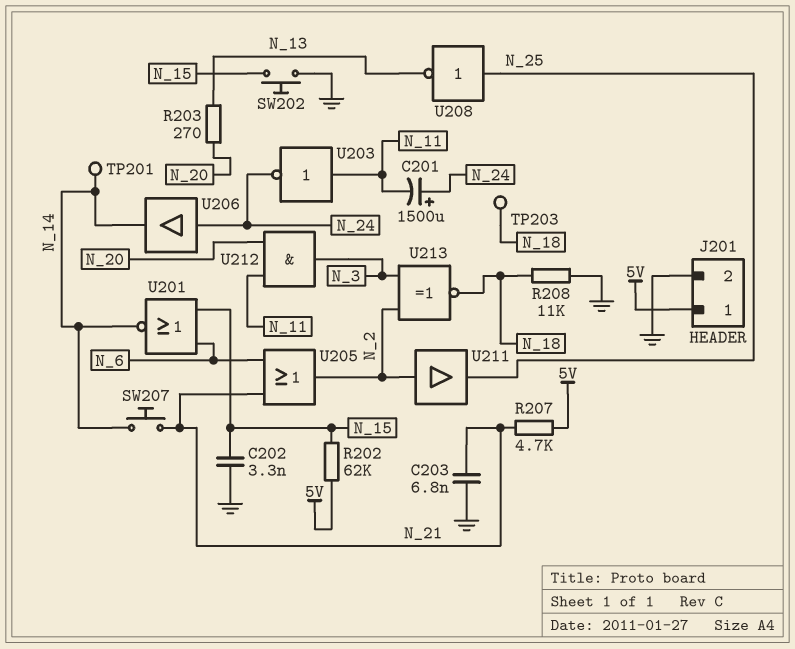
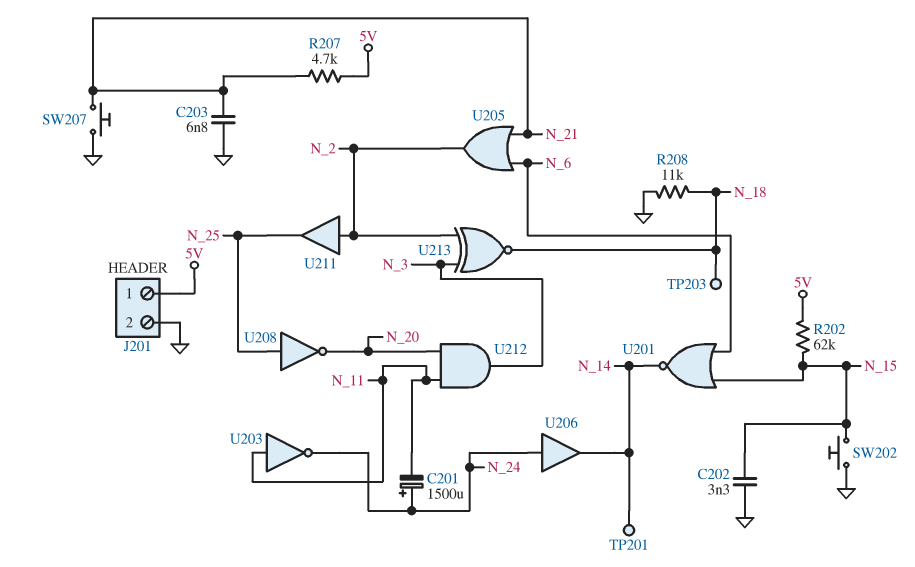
R203: 270 (N_13, N_20) -> none
SW207: button (N_14, N_21) -> button (GND, N_21)
U208: NOT (in N_25, out N_13) -> NOT (in N_25, out N_20)

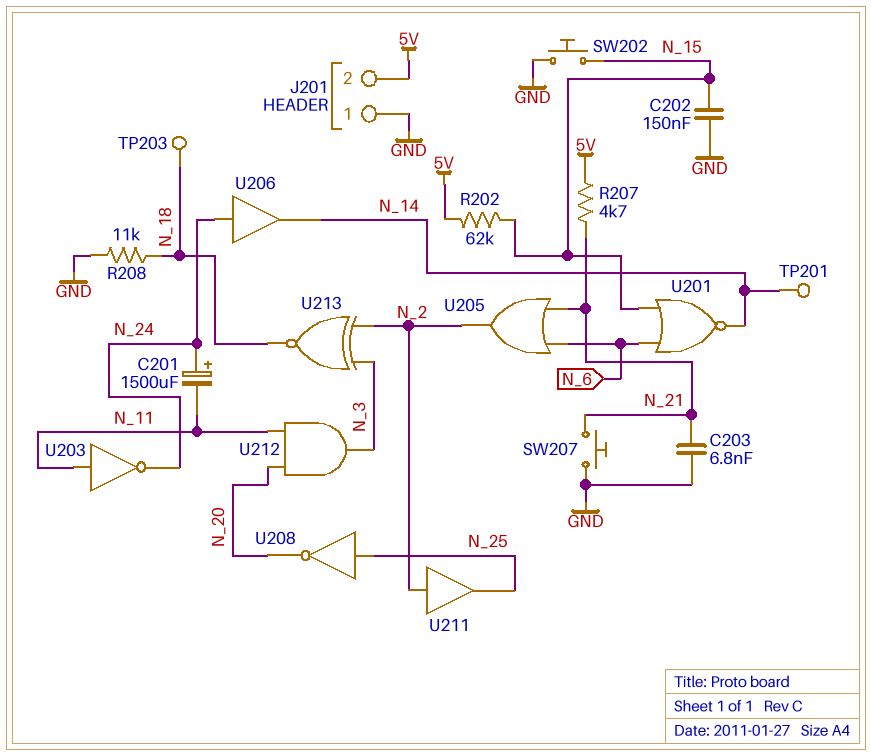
C202: 3.3nF (GND, N_15) -> 150nF (GND, N_15)
J201 pin 1: 5V -> GND
J201 pin 2: GND -> 5V

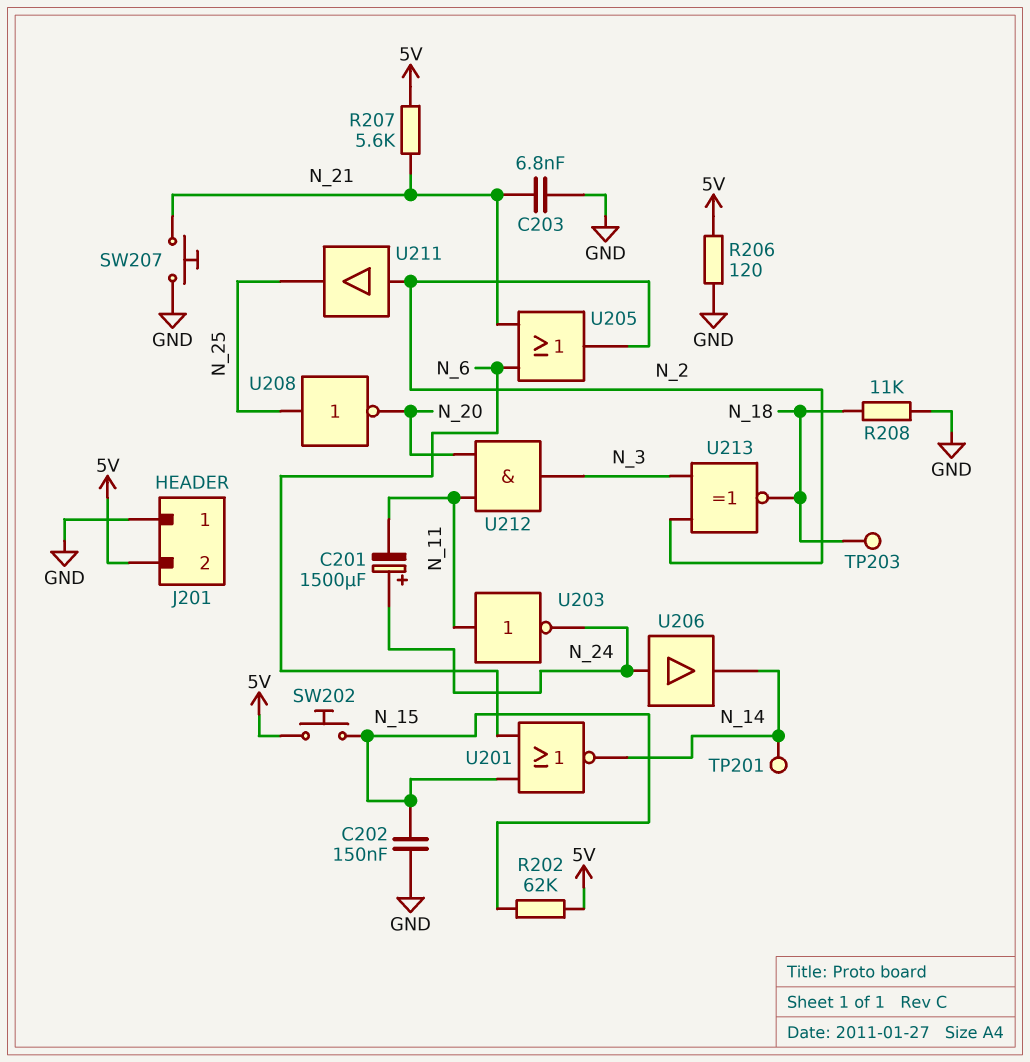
R206: none -> 120 (5V, GND)
R207: 4.7k (5V, N_21) -> 5.6k (5V, N_21)
SW202: button (GND, N_15) -> button (5V, N_15)

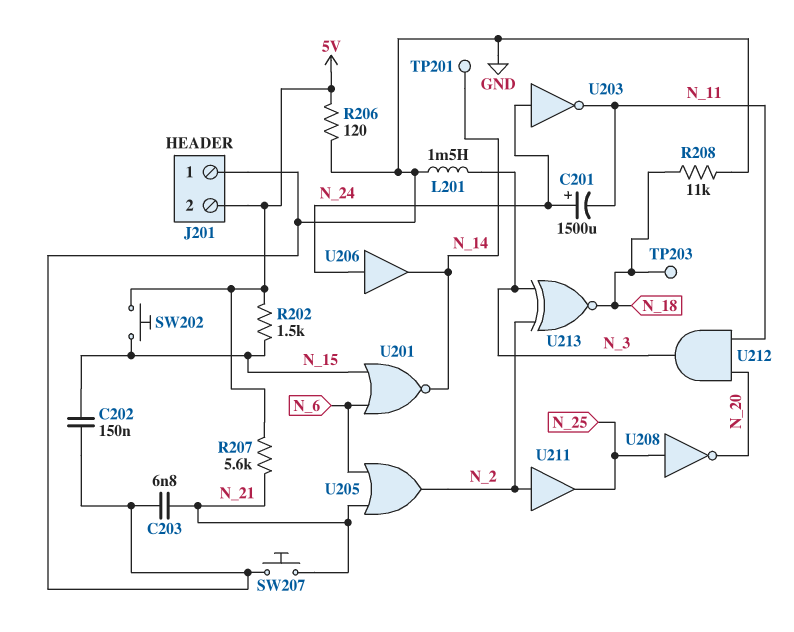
L201: none -> 1.5mH (GND, N_3)
R202: 62k (5V, N_15) -> 1.5k (5V, N_15)
U203: NOT (in N_11, out N_24) -> NOT (in N_24, out N_11)

